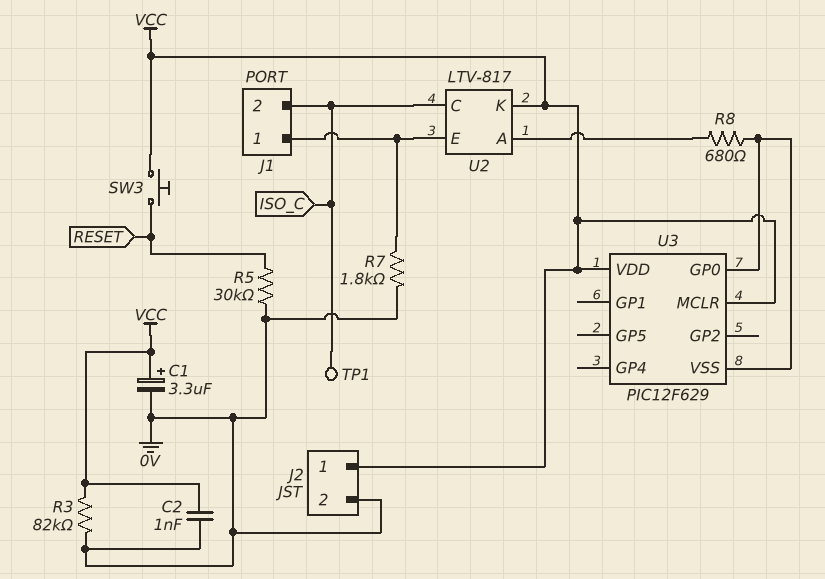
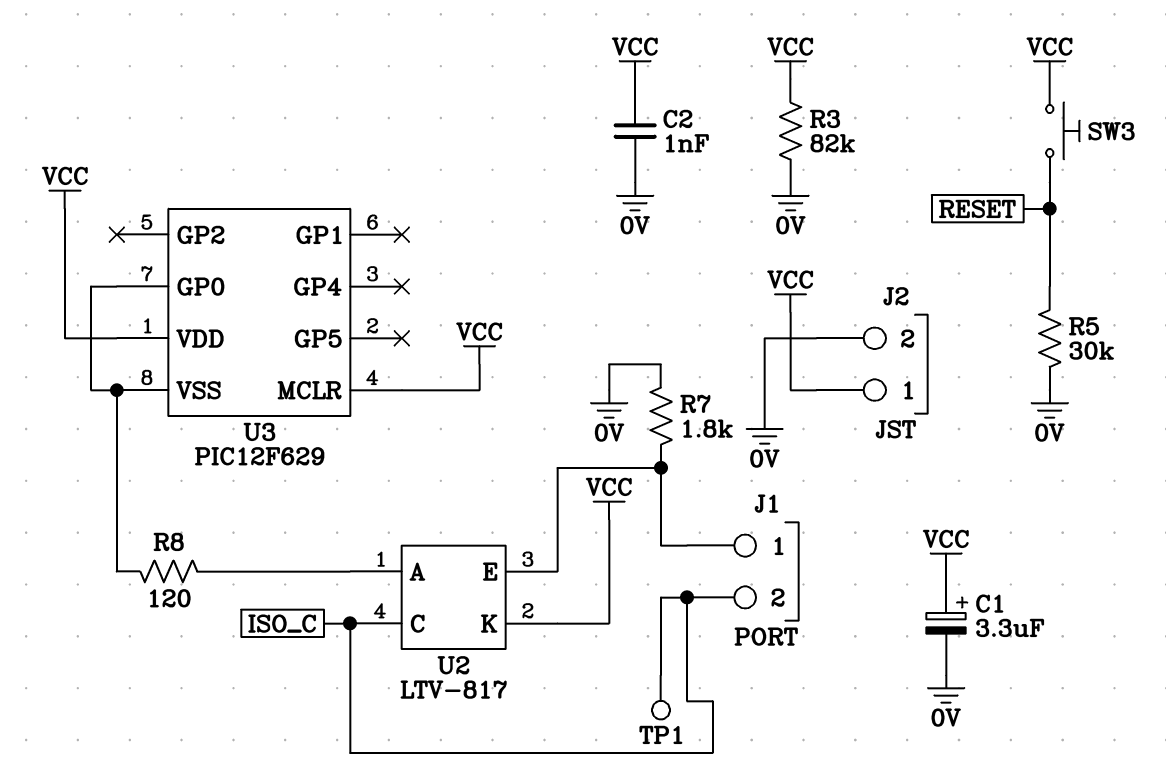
R8: 680 (U2/A, U3/GP0) -> 120 (U2/A, U3/GP0)

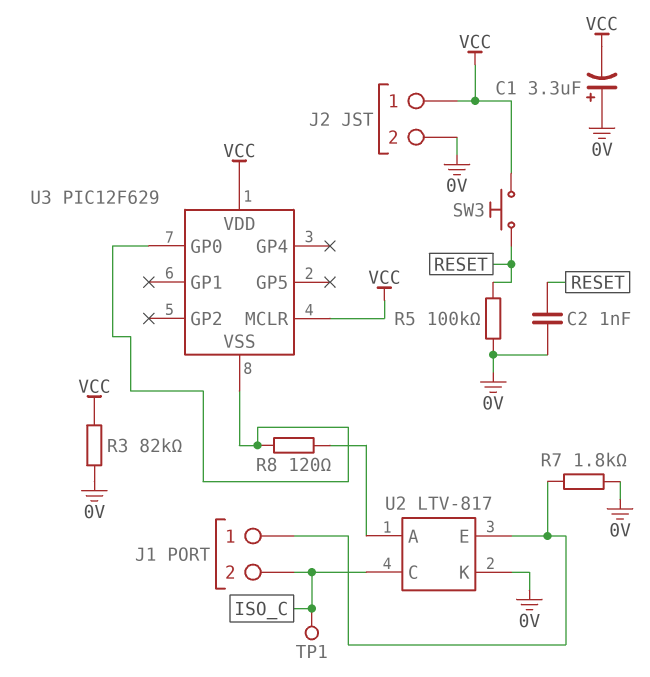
C1: 3.3uF (plus VCC, minus 0V) -> 3.3uF (plus 0V, minus VCC)
C2: 1nF (0V, VCC) -> 1nF (0V, RESET)
R5: 30k (0V, RESET) -> 100k (0V, RESET)
U2 pin K: VCC -> 0V

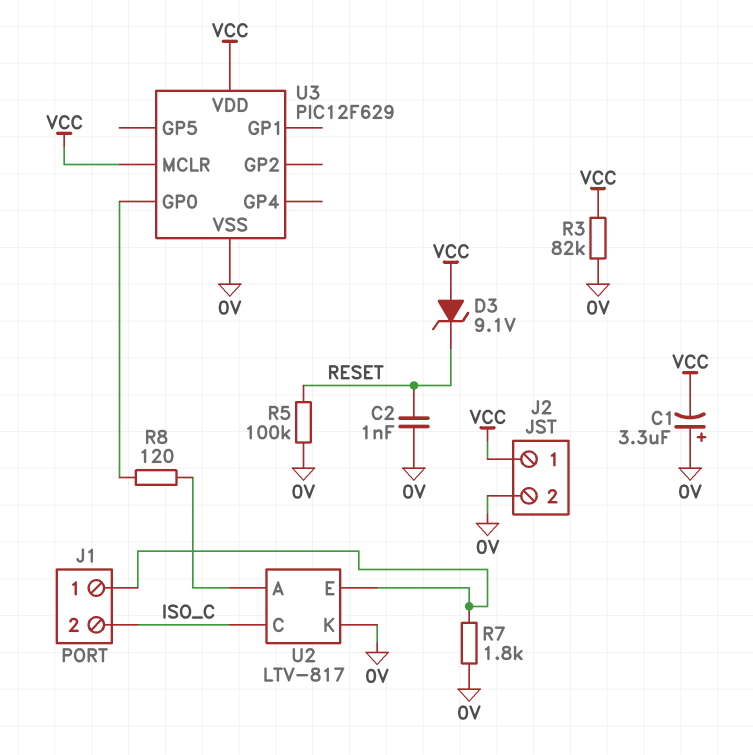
D3: none -> zener 9.1V (A VCC, K RESET)
SW3: button (RESET, VCC) -> none
TP1: test point (ISO_C) -> none
U3 pin VSS: U3/GP0 -> 0V

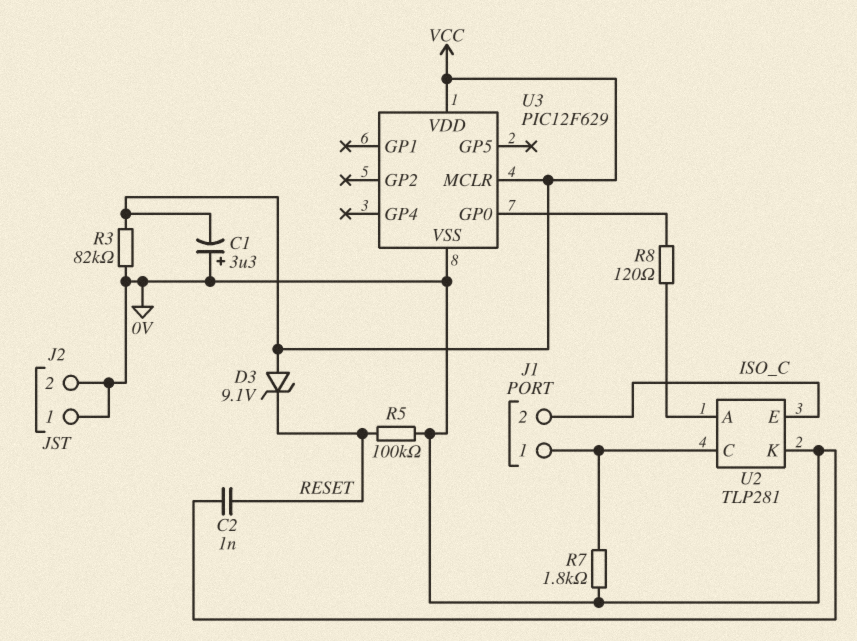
J2 pin 1: VCC -> 0V
U2: LTV-817 -> TLP281
U2 pin C: ISO_C -> J1/1
U2 pin E: J1/1 -> ISO_C

